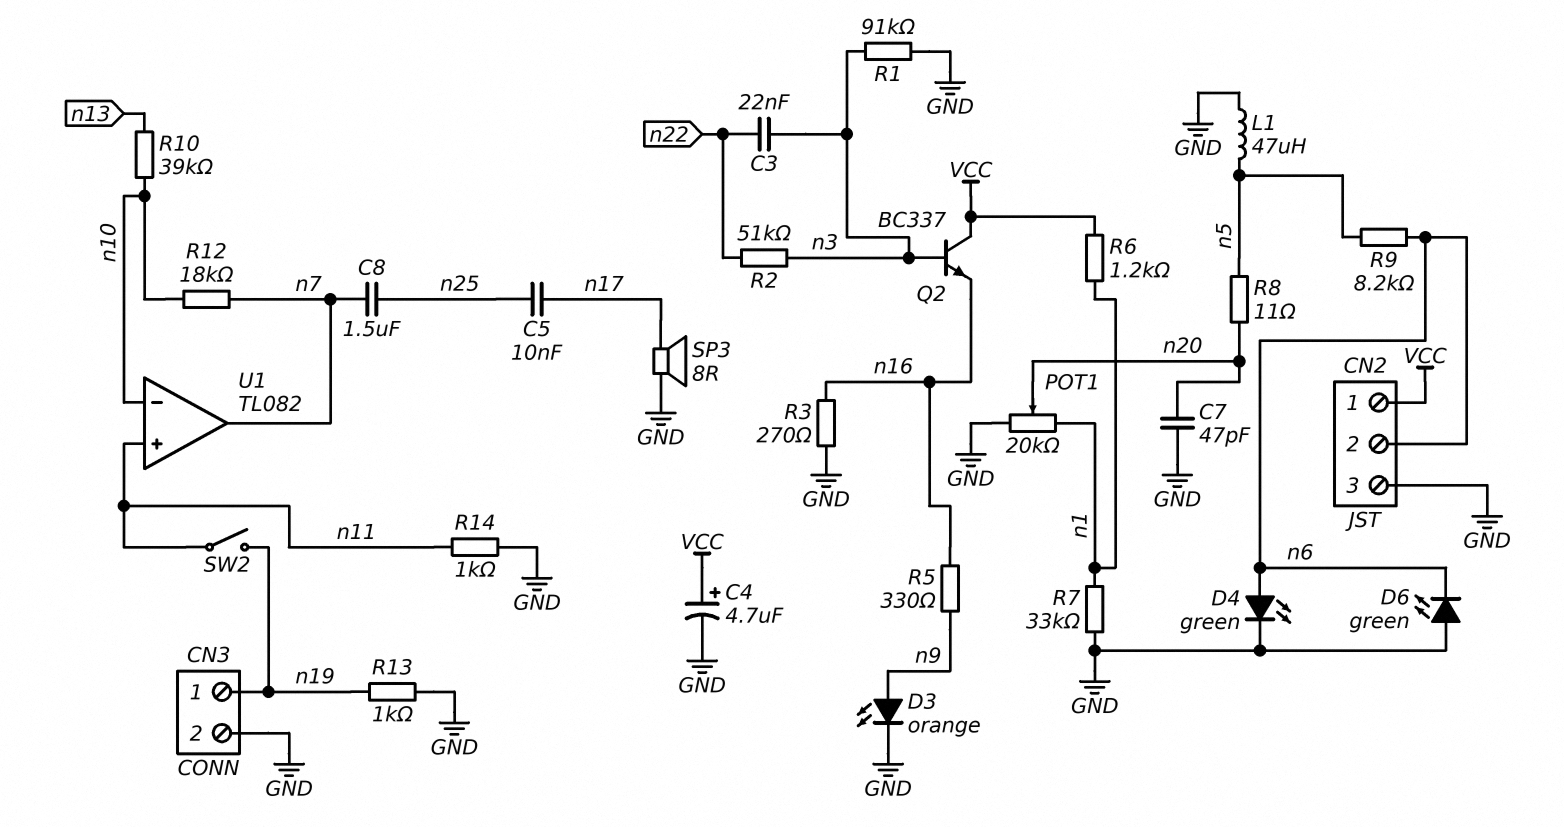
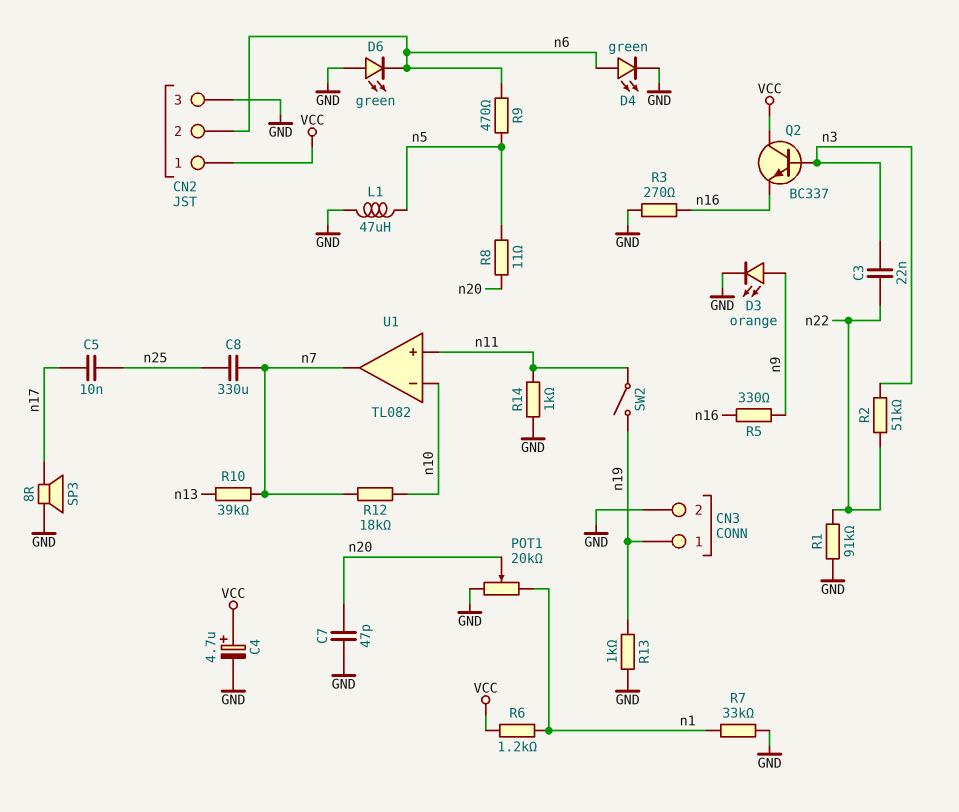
C8: 1.5uF (n7, n25) -> 330uF (n7, n25)
R1: 91k (GND, n3) -> 91k (GND, n22)
R9: 8.2k (n5, n6) -> 470 (n5, n6)
R10: 39k (n10, n13) -> 39k (n7, n13)

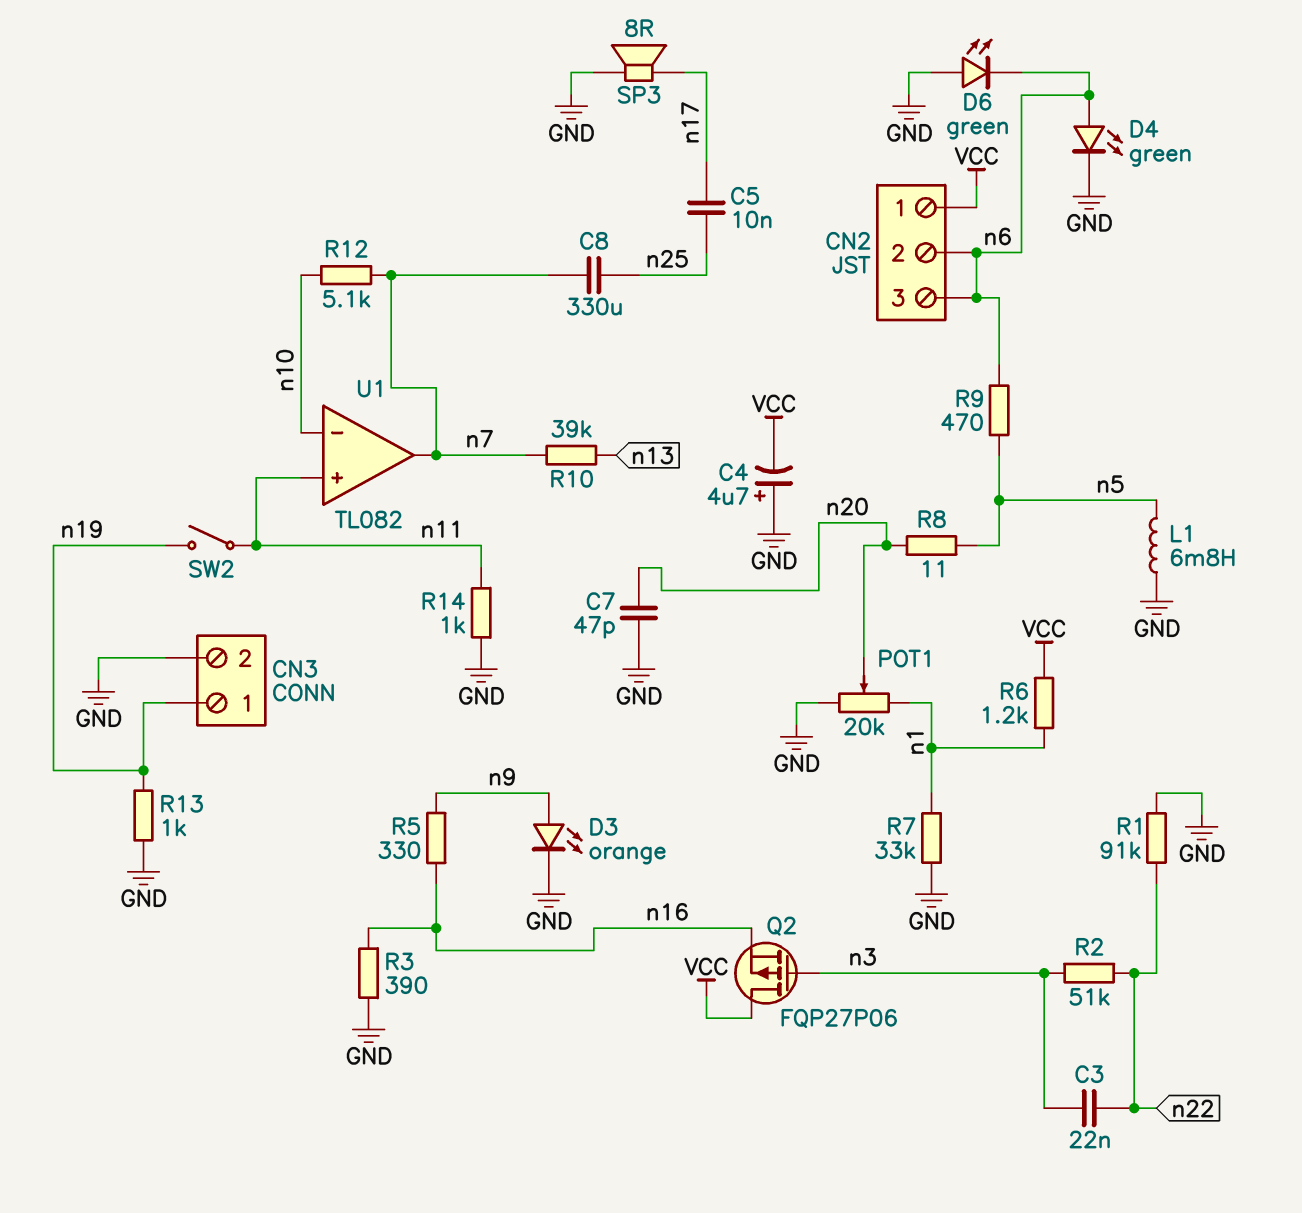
C4: 4.7uF (plus VCC, minus GND) -> 4.7uF (plus GND, minus VCC)
CN2 pin 3: GND -> n6
L1: 47uH (GND, n5) -> 6.8mH (GND, n5)
Q2: NPN BC337 (B n3, C VCC, E n16) -> PMOS FQP27P06 (G n3, D VCC, S n16)
R3: 270 (GND, n16) -> 390 (GND, n16)
R12: 18k (n7, n10) -> 5.1k (n7, n10)

